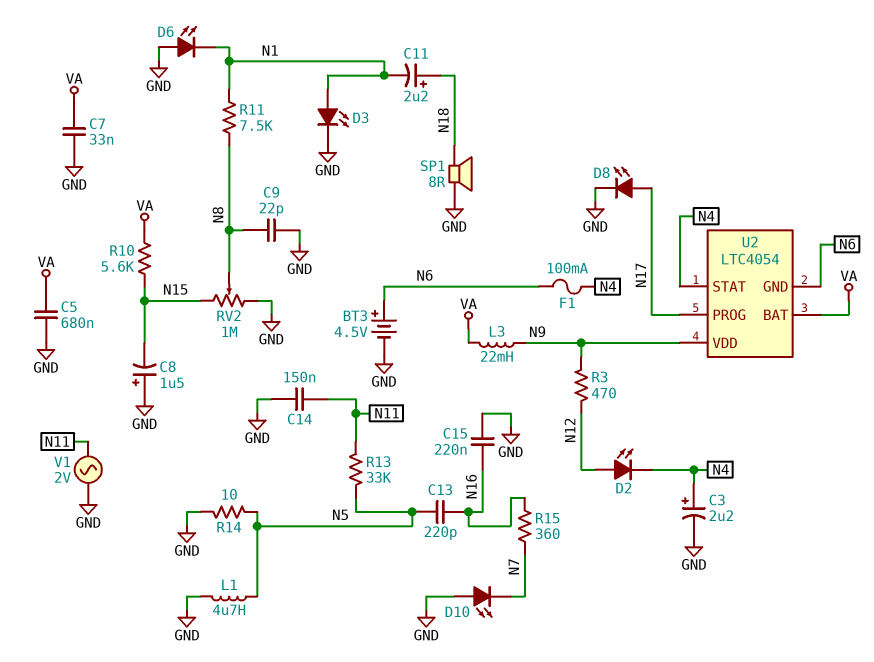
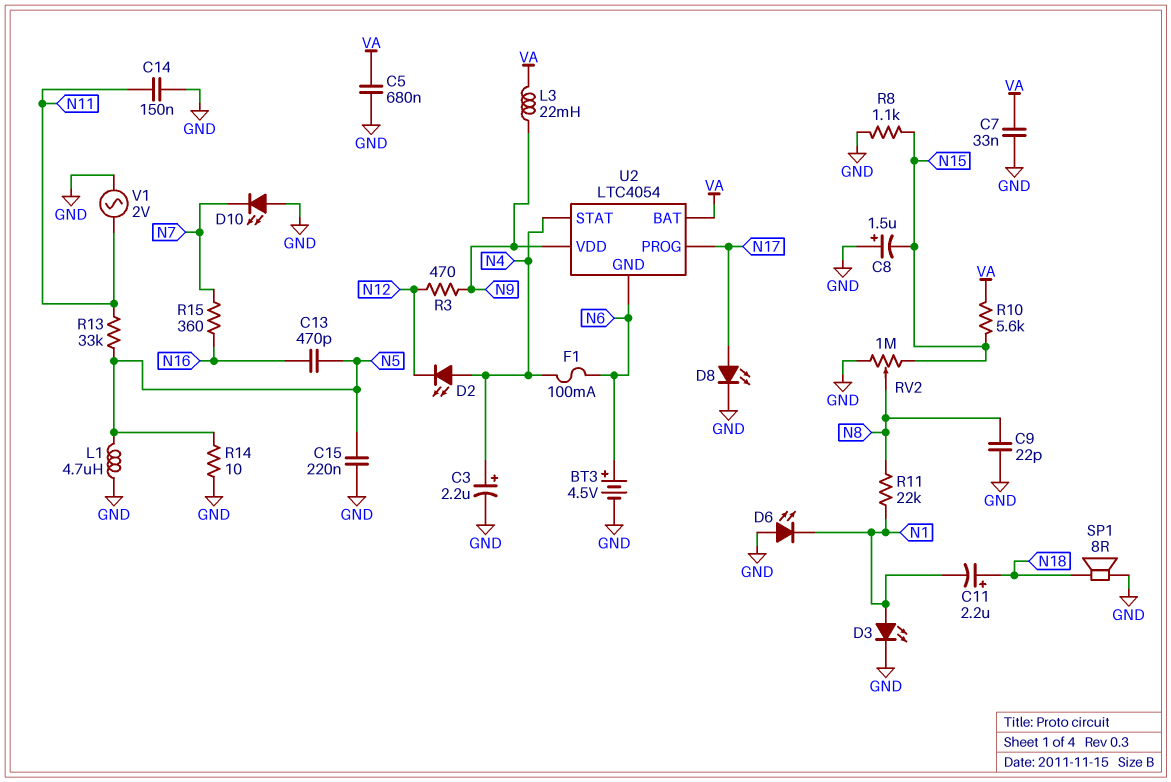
C13: 220pF (N5, N16) -> 470pF (N5, N16)
C15: 220nF (GND, N16) -> 220nF (GND, N5)
D2: LED (A N12, K N4) -> LED (A N4, K N12)
R8: none -> 1.1k (GND, N15)
R11: 7.5k (N1, N8) -> 22k (N1, N8)

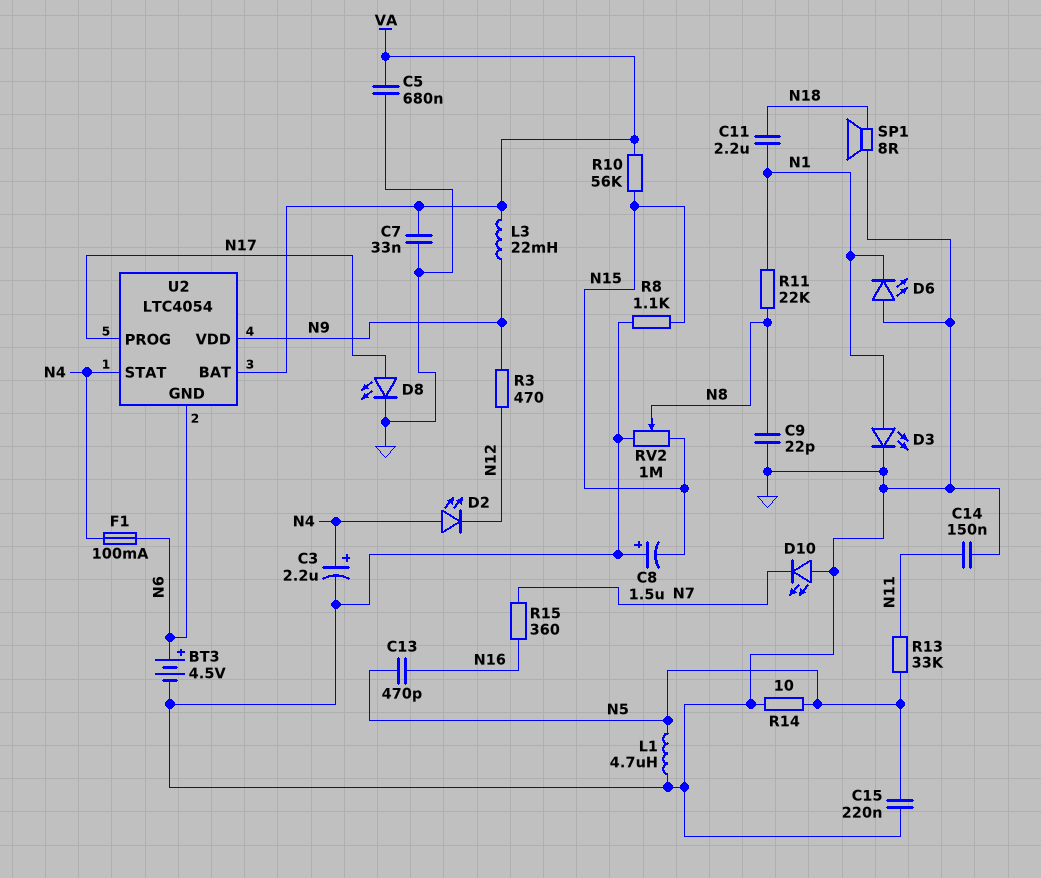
C11: 2.2uF (plus N18, minus N1) -> 2.2uF (N1, N18)
R10: 5.6k (N15, VA) -> 56k (N15, VA)
V1: AC 2V (GND, N11) -> none

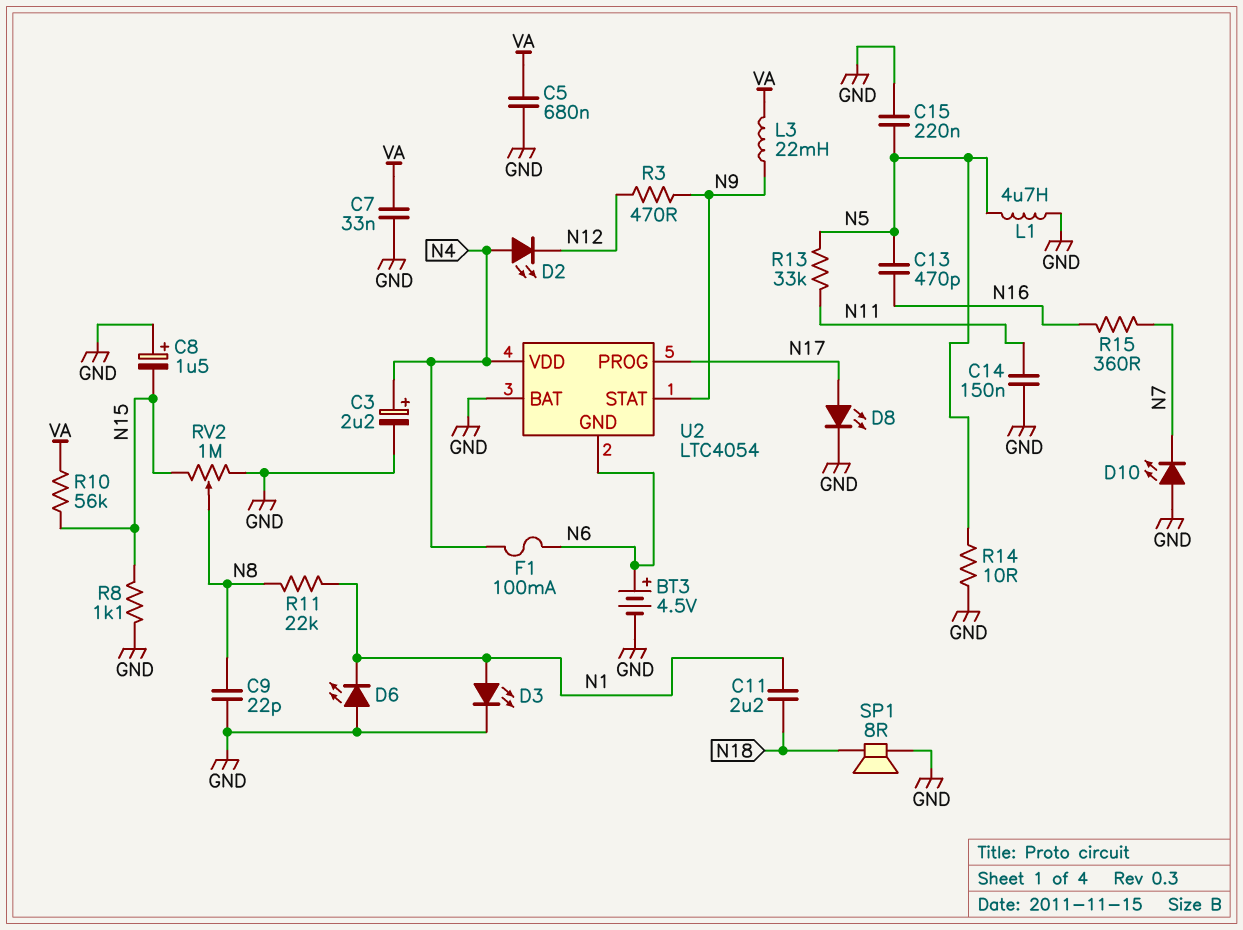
U2 pin BAT: VA -> GND
U2 pin STAT: N4 -> N9
U2 pin VDD: N9 -> N4

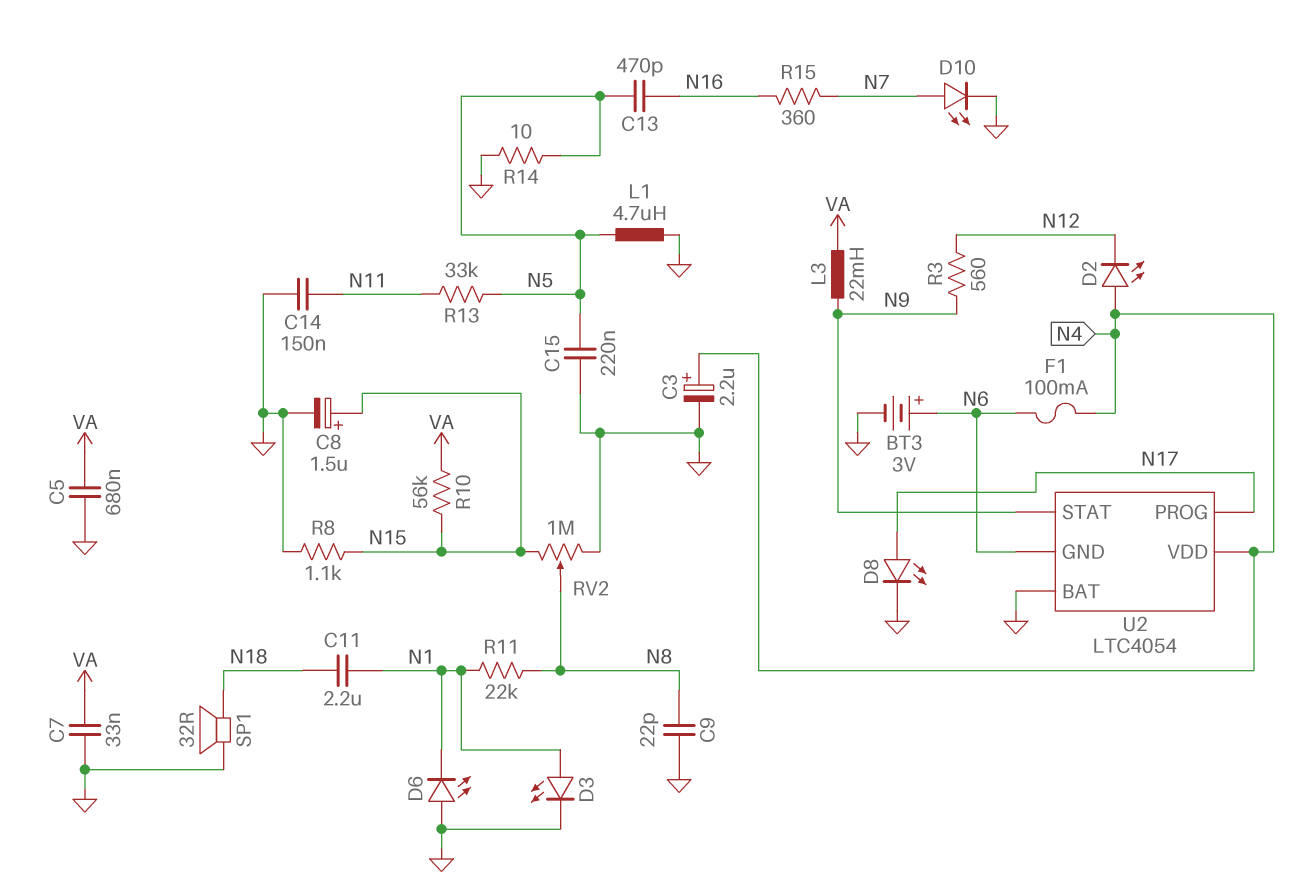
BT3: 4.5V (plus N6, minus GND) -> 3V (plus N6, minus GND)
C8: 1.5uF (plus GND, minus N15) -> 1.5uF (plus N15, minus GND)
D10: LED (A GND, K N7) -> LED (A N7, K GND)
R3: 470 (N9, N12) -> 560 (N9, N12)
SP1: speaker 8R (GND, N18) -> speaker 32R (GND, N18)

